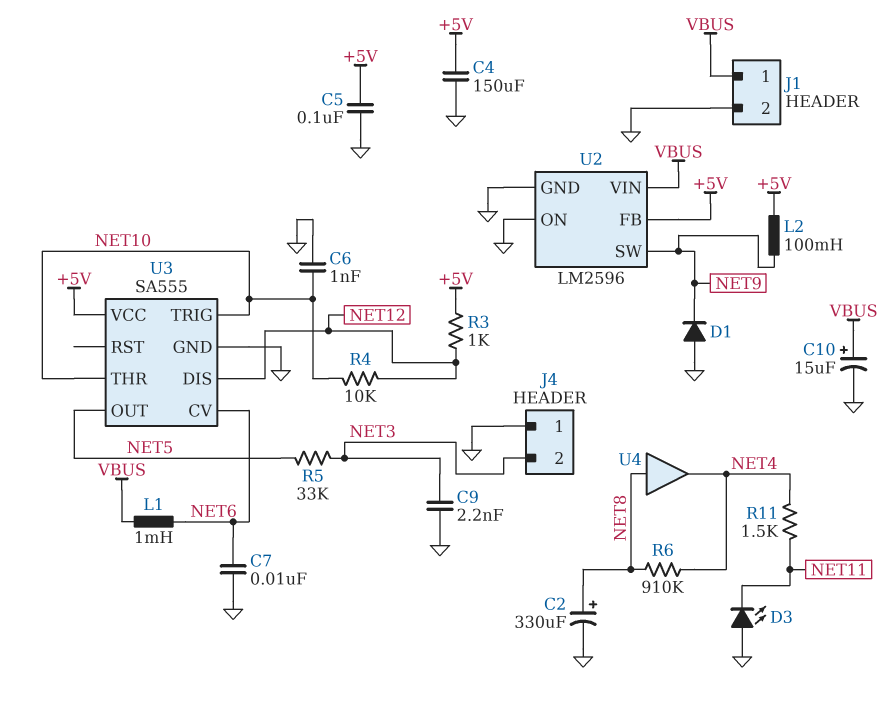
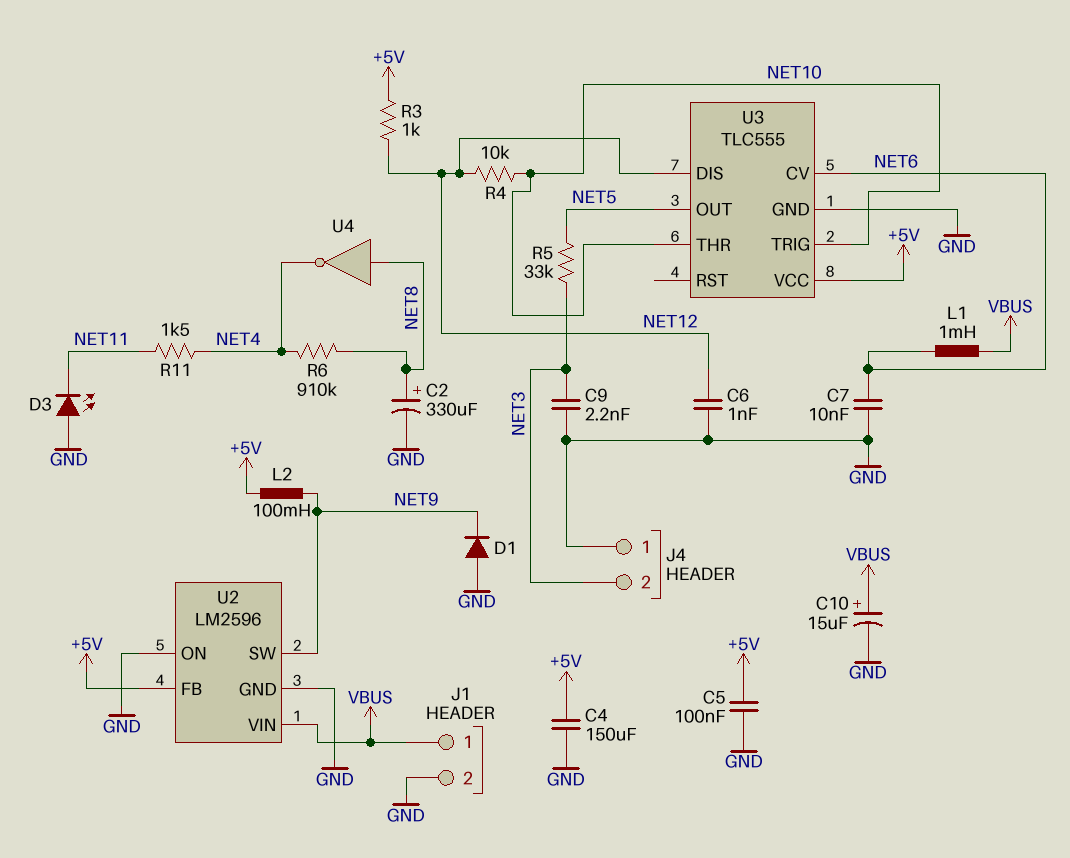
C6: 1nF (GND, NET10) -> 1nF (GND, NET12)
U3: SA555 -> TLC555
U4: buffer (in NET8, out NET4) -> NOT (in NET8, out NET4)

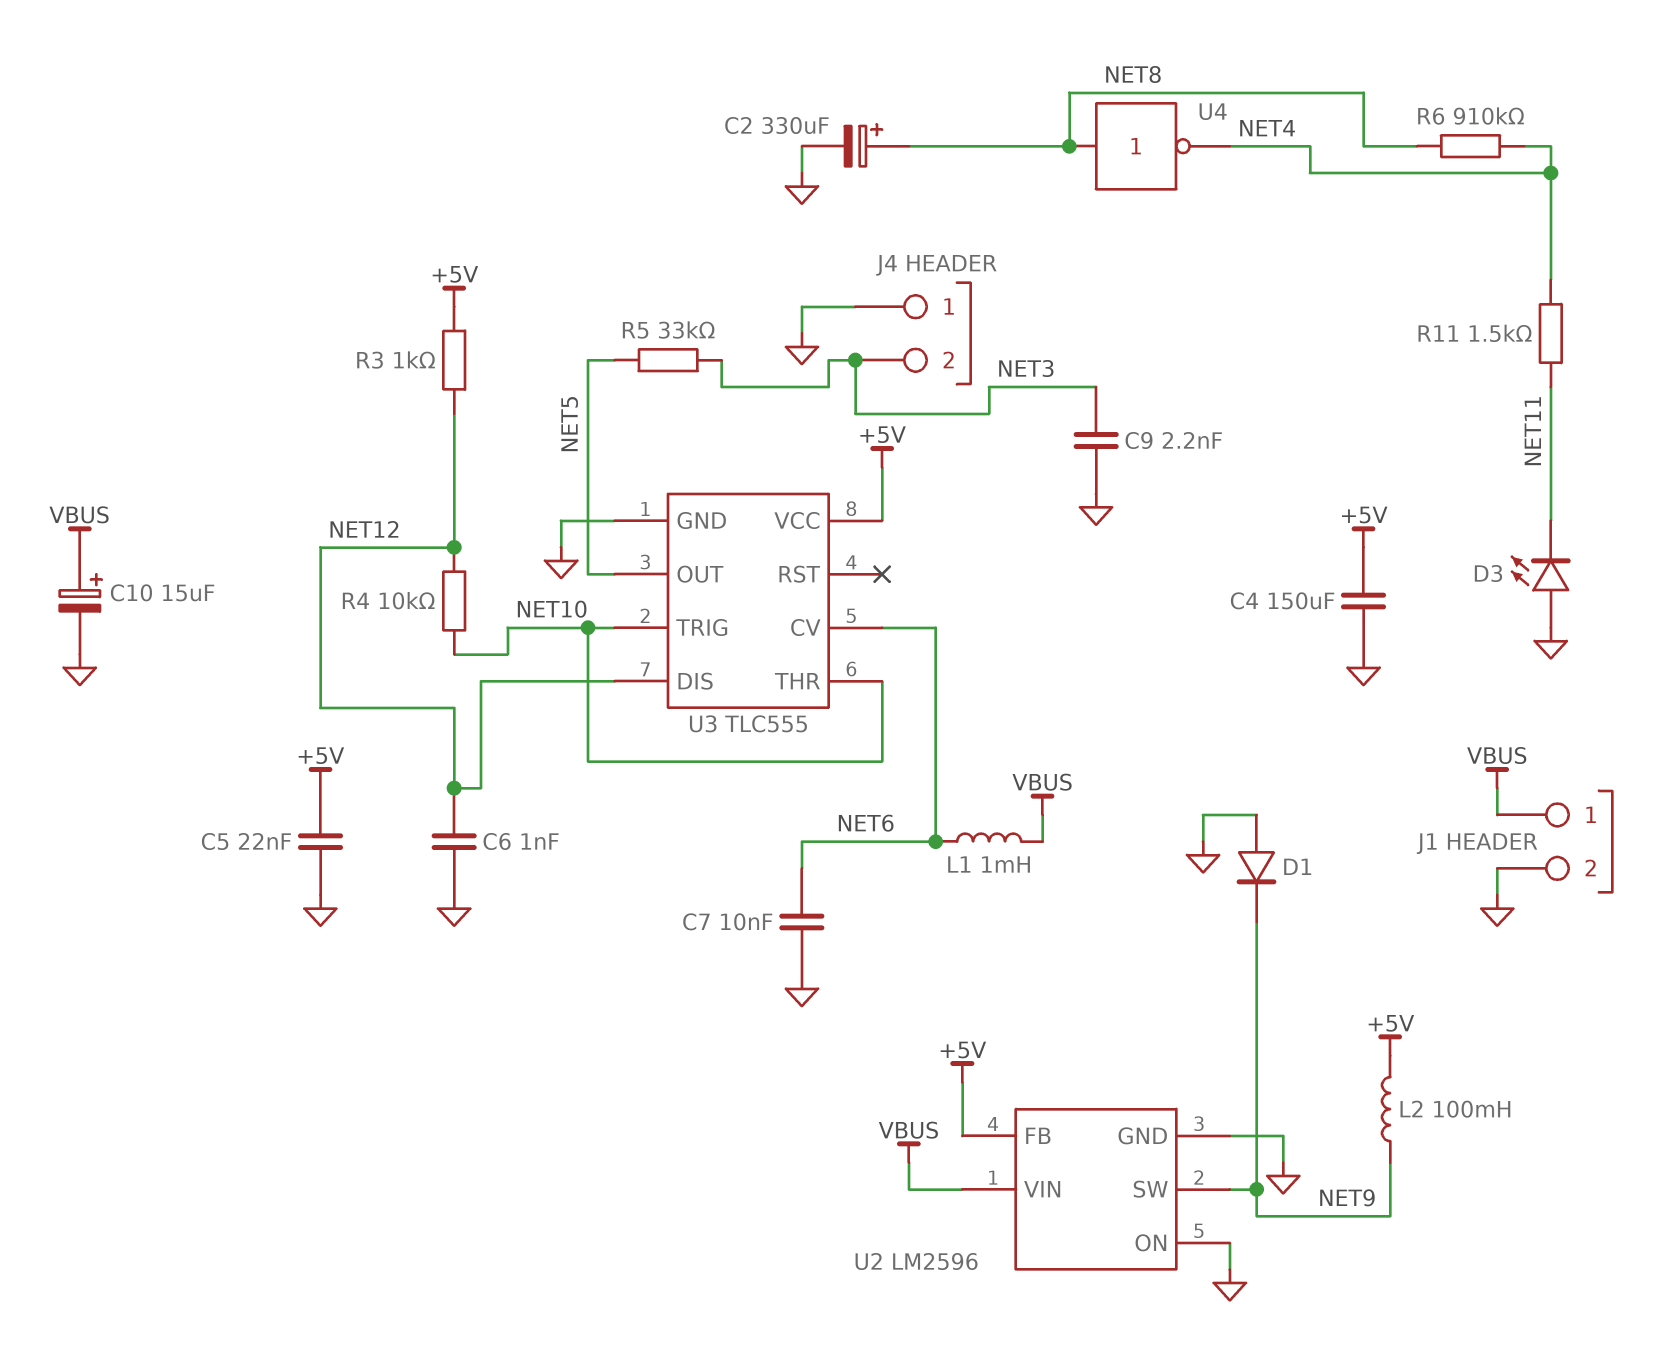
C5: 100nF (+5V, GND) -> 22nF (+5V, GND)

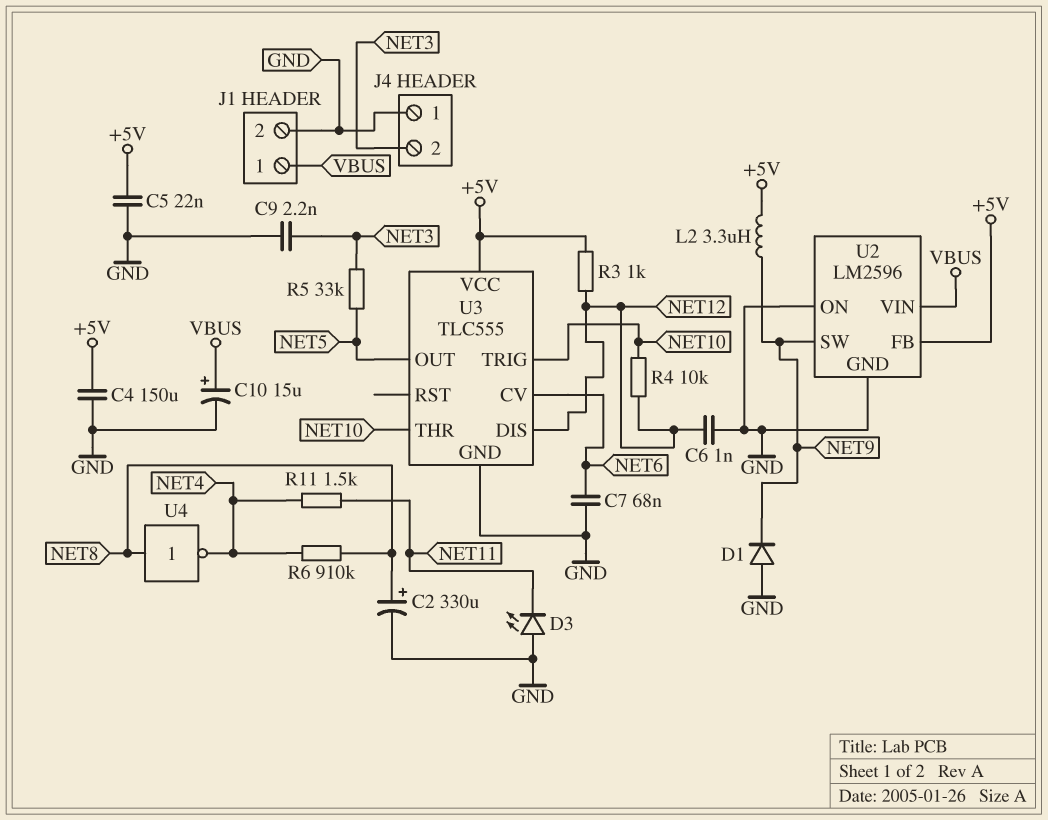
C7: 10nF (GND, NET6) -> 68nF (GND, NET6)
L1: 1mH (NET6, VBUS) -> none
L2: 100mH (+5V, NET9) -> 3.3uH (+5V, NET9)

